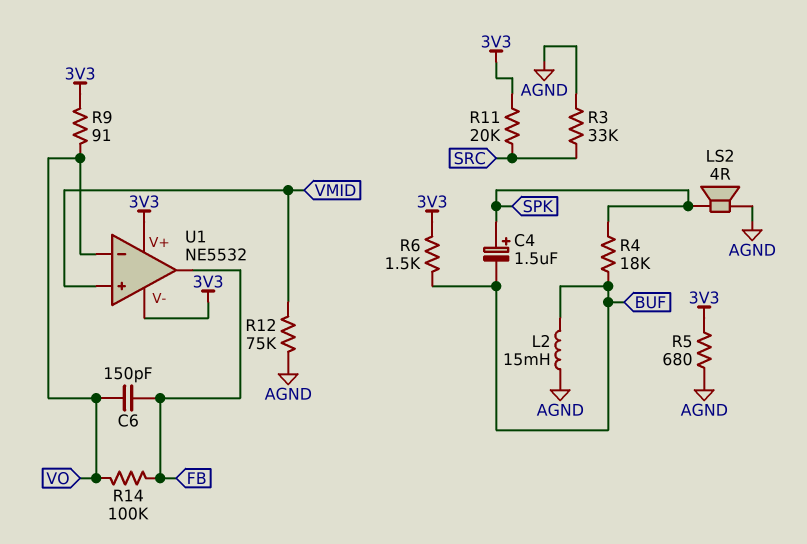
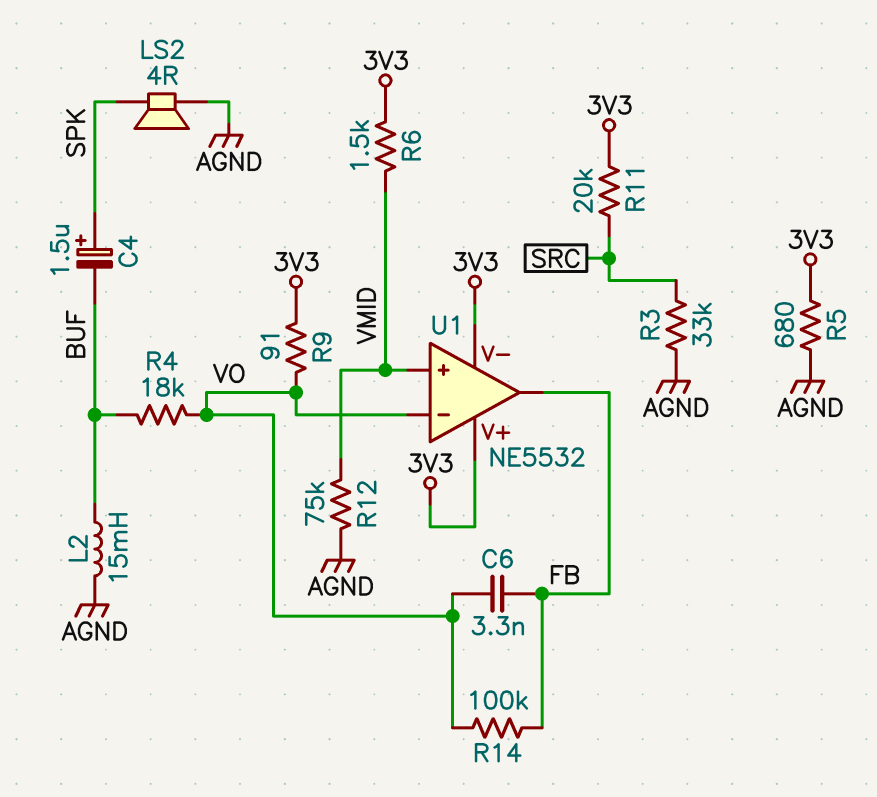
C6: 150pF (FB, VO) -> 3.3nF (FB, VO)
R4: 18k (BUF, SPK) -> 18k (BUF, VO)
R6: 1.5k (3V3, BUF) -> 1.5k (3V3, VMID)

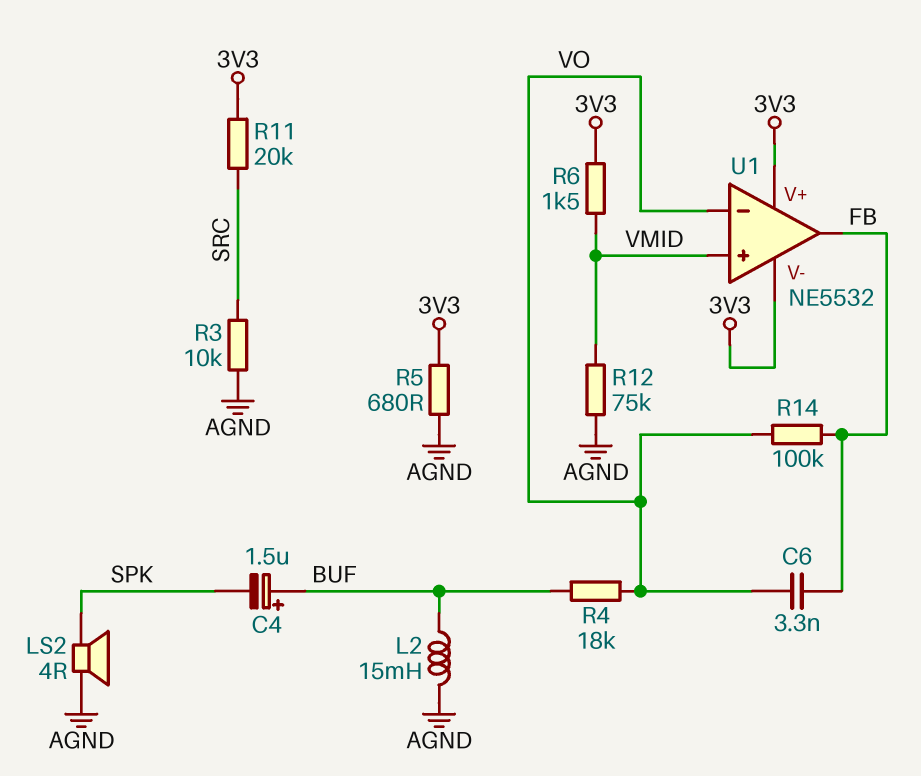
C4: 1.5uF (plus SPK, minus BUF) -> 1.5uF (plus BUF, minus SPK)
R3: 33k (AGND, SRC) -> 10k (AGND, SRC)
R9: 91 (3V3, VO) -> none

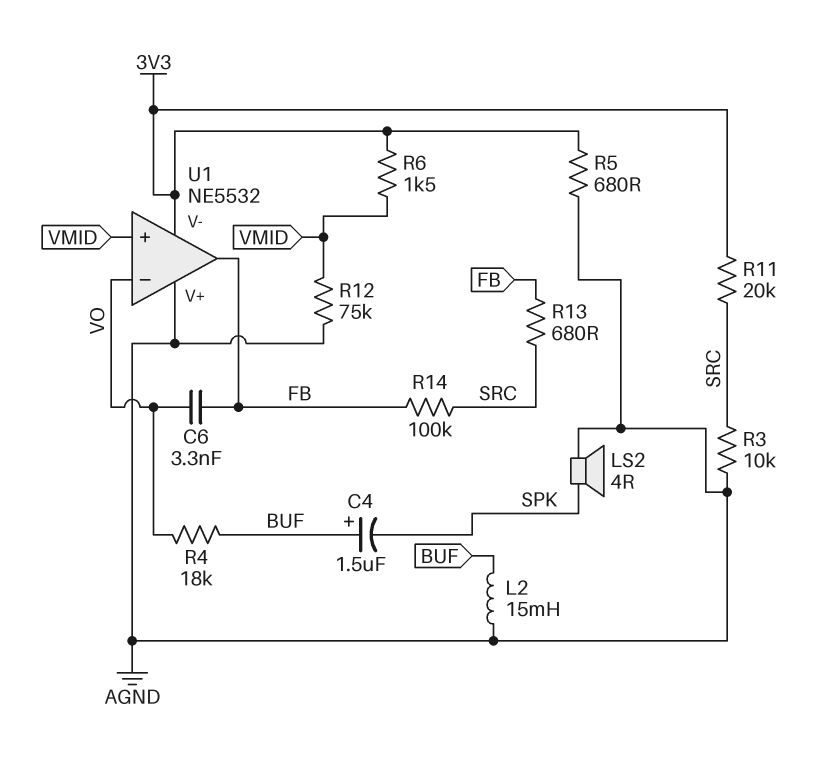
R13: none -> 680 (FB, SRC)
R14: 100k (FB, VO) -> 100k (FB, SRC)
U1 pin V+: 3V3 -> AGND

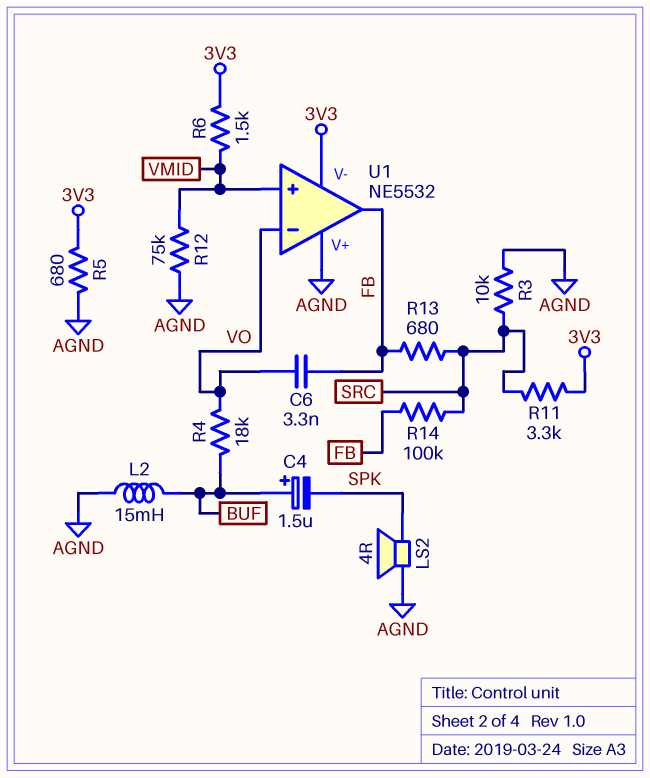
R11: 20k (3V3, SRC) -> 3.3k (3V3, SRC)

